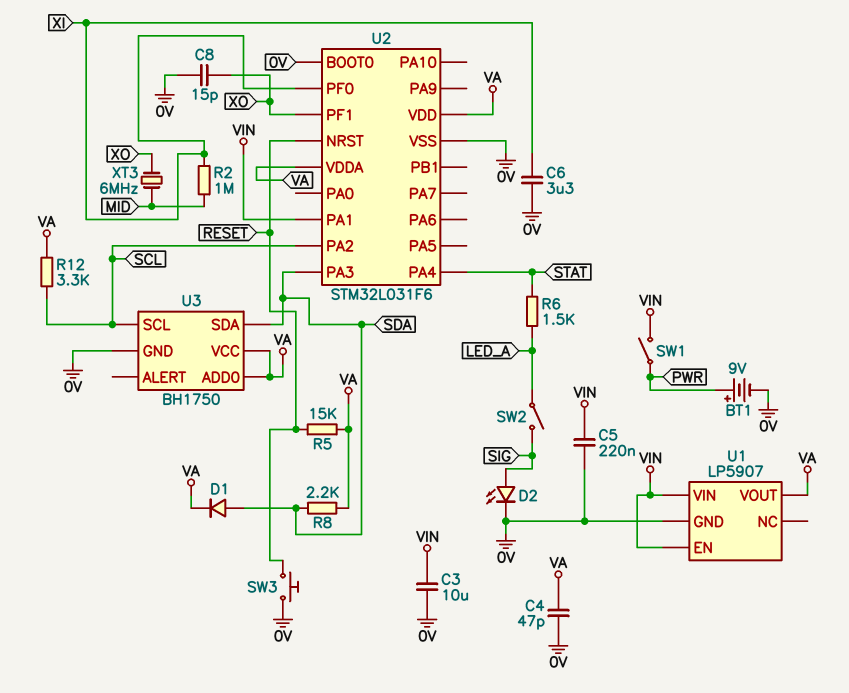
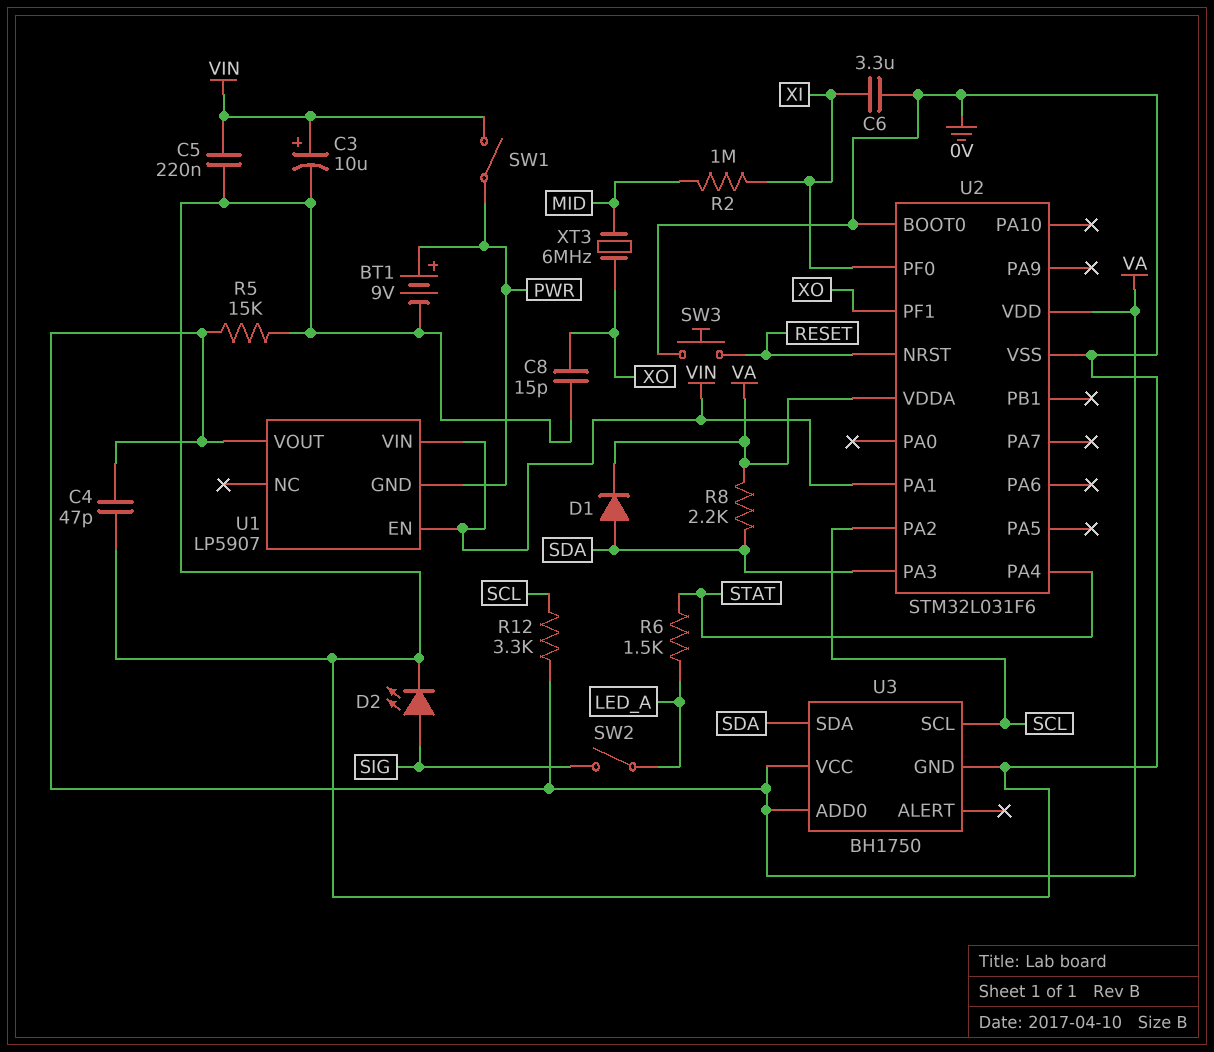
C3: 10uF (0V, VIN) -> 10uF (plus VIN, minus 0V)
R5: 15k (RESET, VA) -> 15k (0V, VA)
U1 pin GND: 0V -> PWR

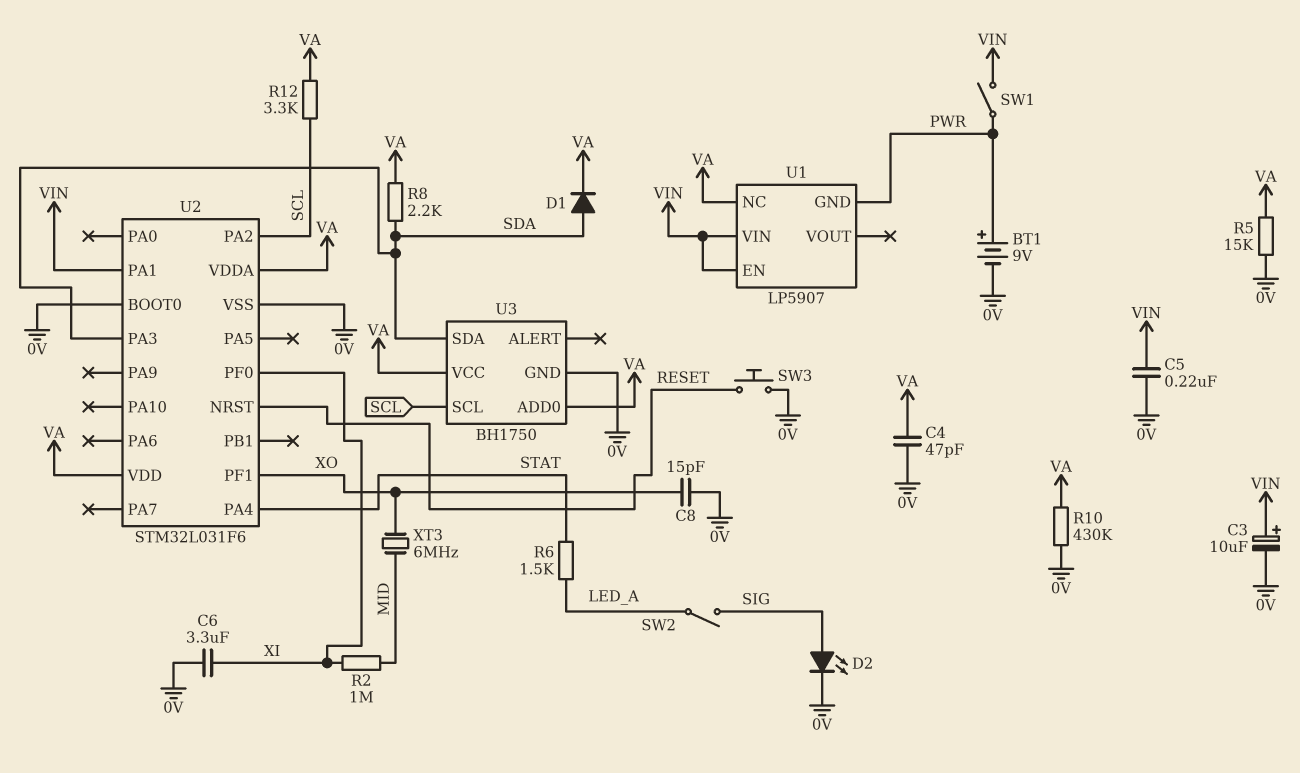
R10: none -> 430k (0V, VA)
U1 pin NC: none -> VA
U1 pin VOUT: VA -> none

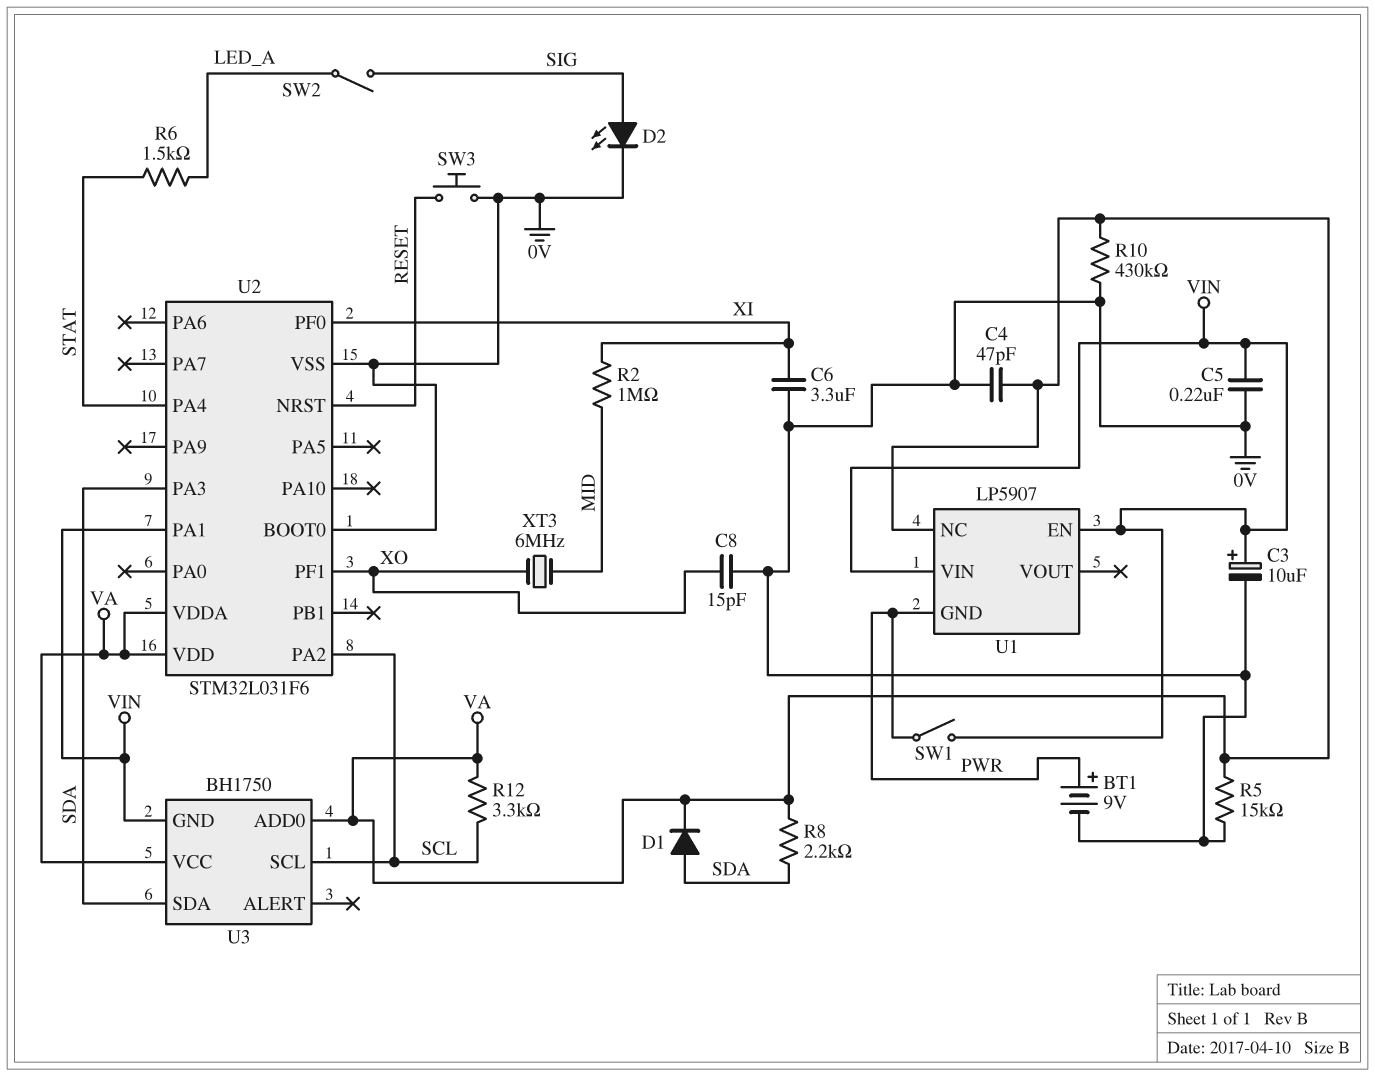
U3 pin GND: 0V -> VIN

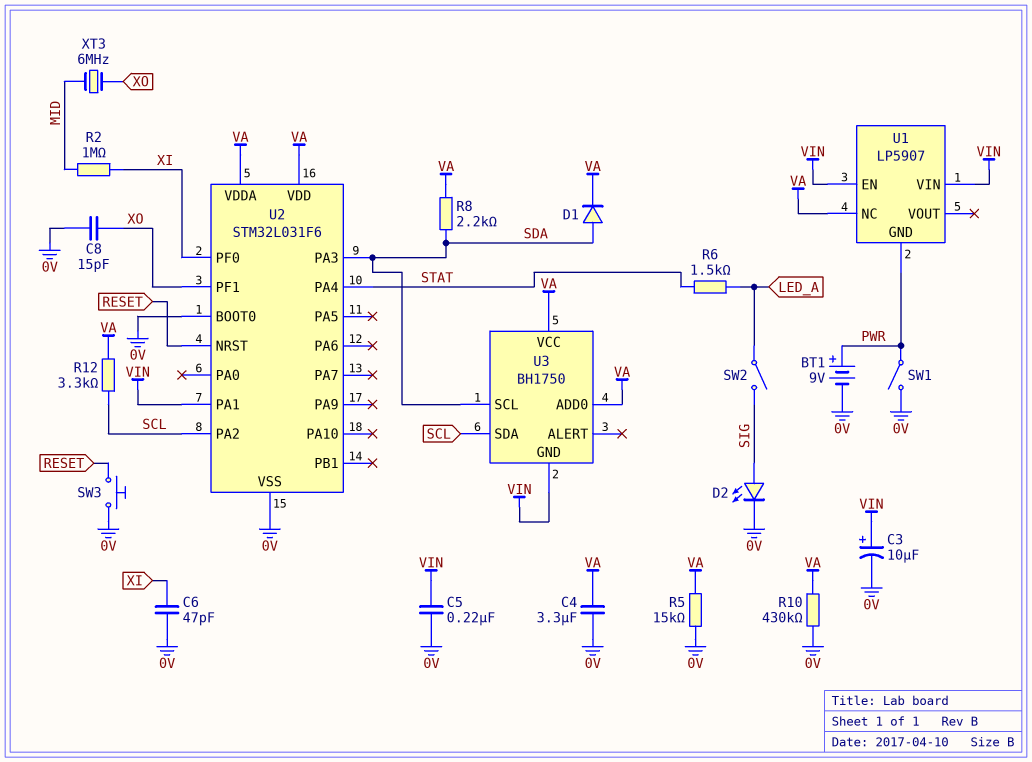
C4: 47pF (0V, VA) -> 3.3uF (0V, VA)
C6: 3.3uF (0V, XI) -> 47pF (0V, XI)
SW1: switch (PWR, VIN) -> switch (0V, PWR)
U3 pin SCL: SCL -> SDA
U3 pin SDA: SDA -> SCL

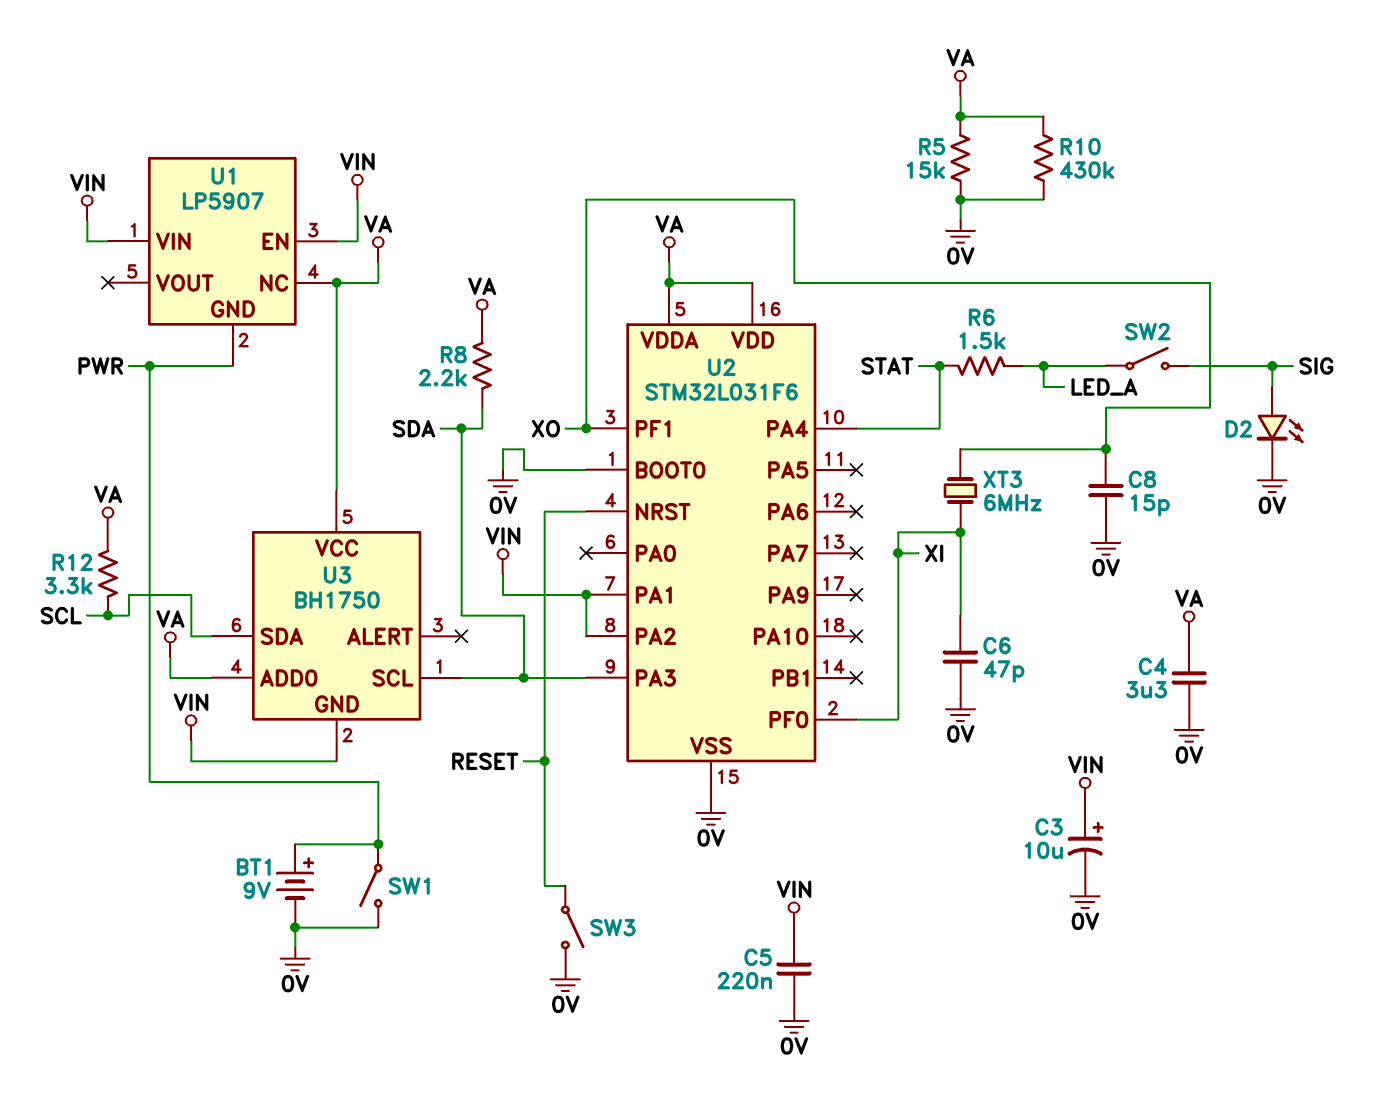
D1: diode (A SDA, K VA) -> none
R2: 1M (MID, XI) -> none
SW3: button (0V, RESET) -> switch (0V, RESET)
U2 pin PA2: SCL -> VIN
XT3: 6MHz (MID, XO) -> 6MHz (XI, XO)

